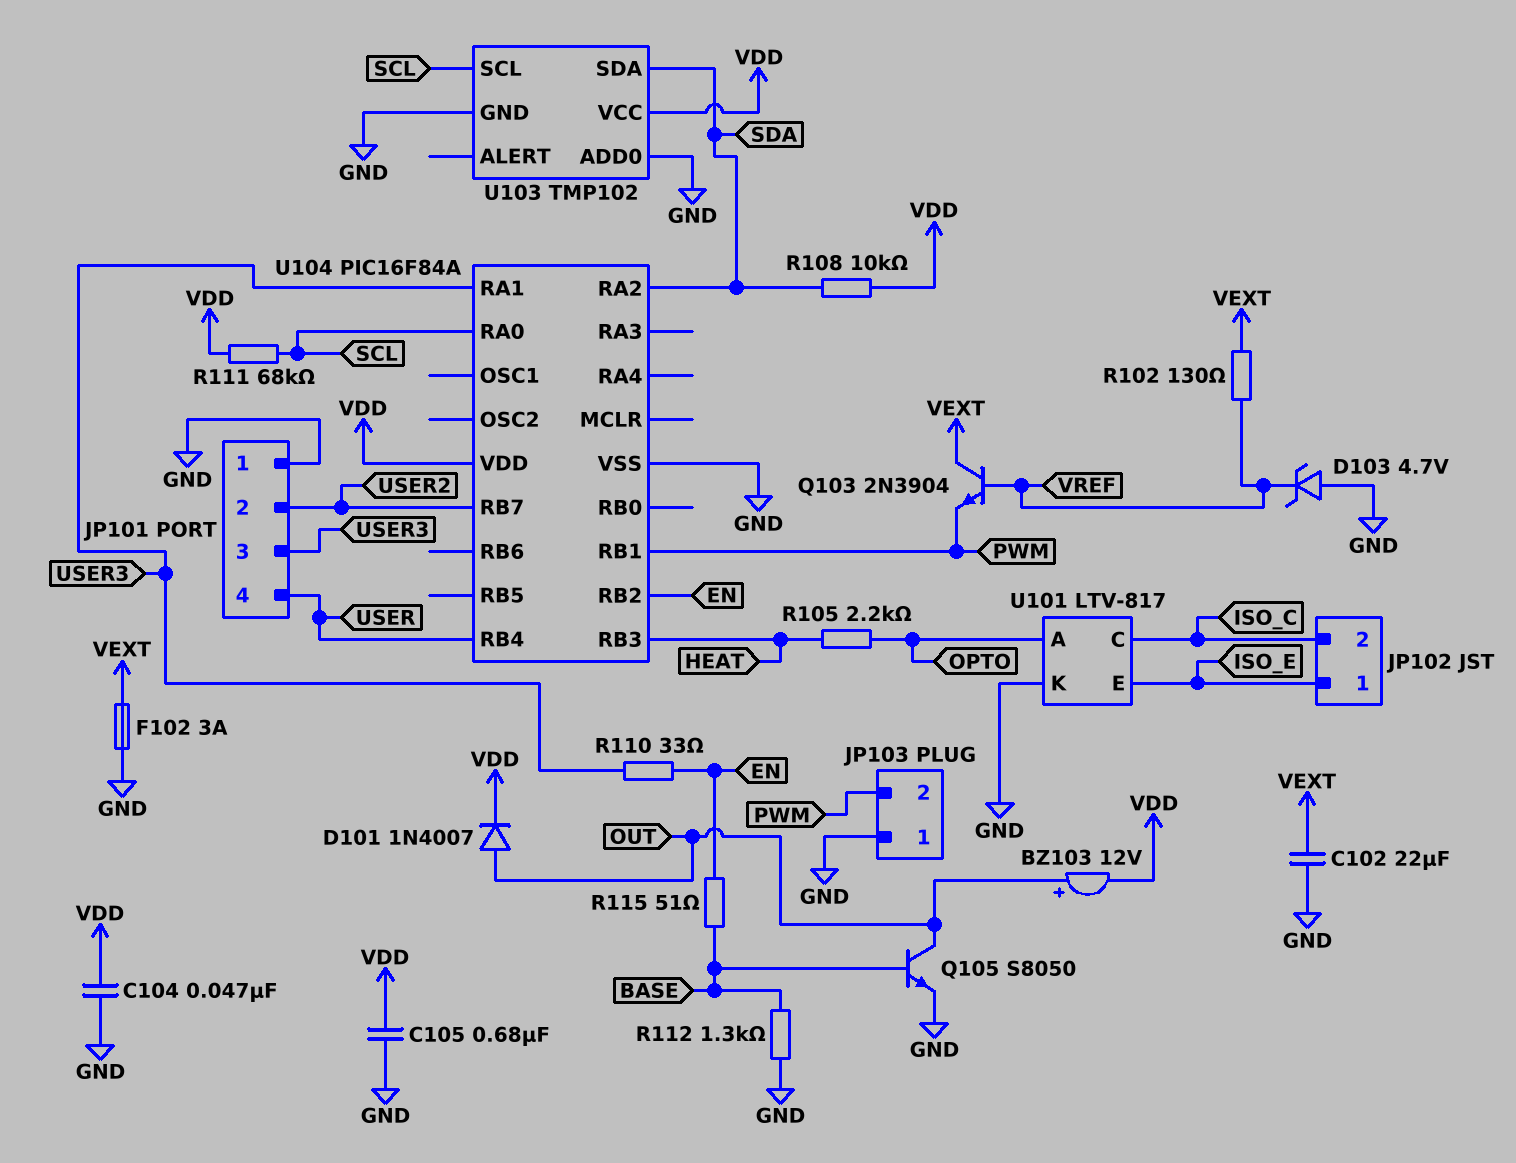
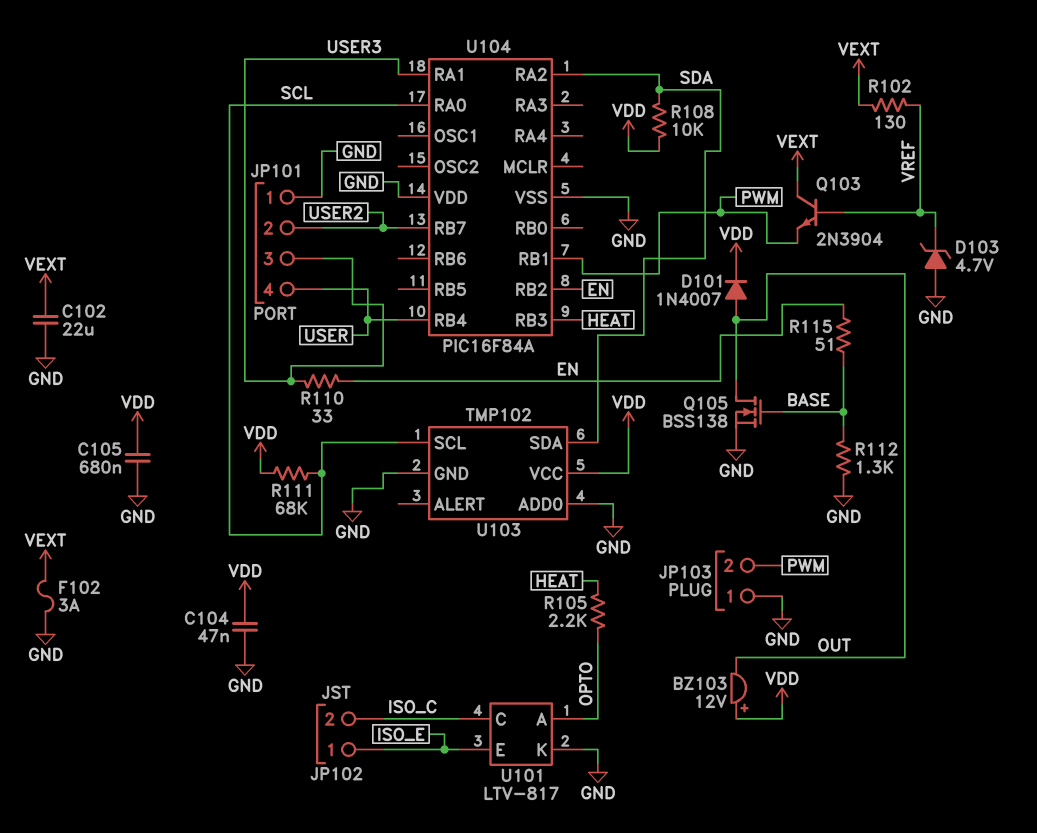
BZ103: buzzer 12V (plus OUT, minus VDD) -> buzzer 12V (plus VDD, minus OUT)
Q105: NPN S8050 (B BASE, C OUT, E GND) -> NMOS BSS138 (G BASE, D OUT, S GND)
U104 pin VDD: VDD -> GND

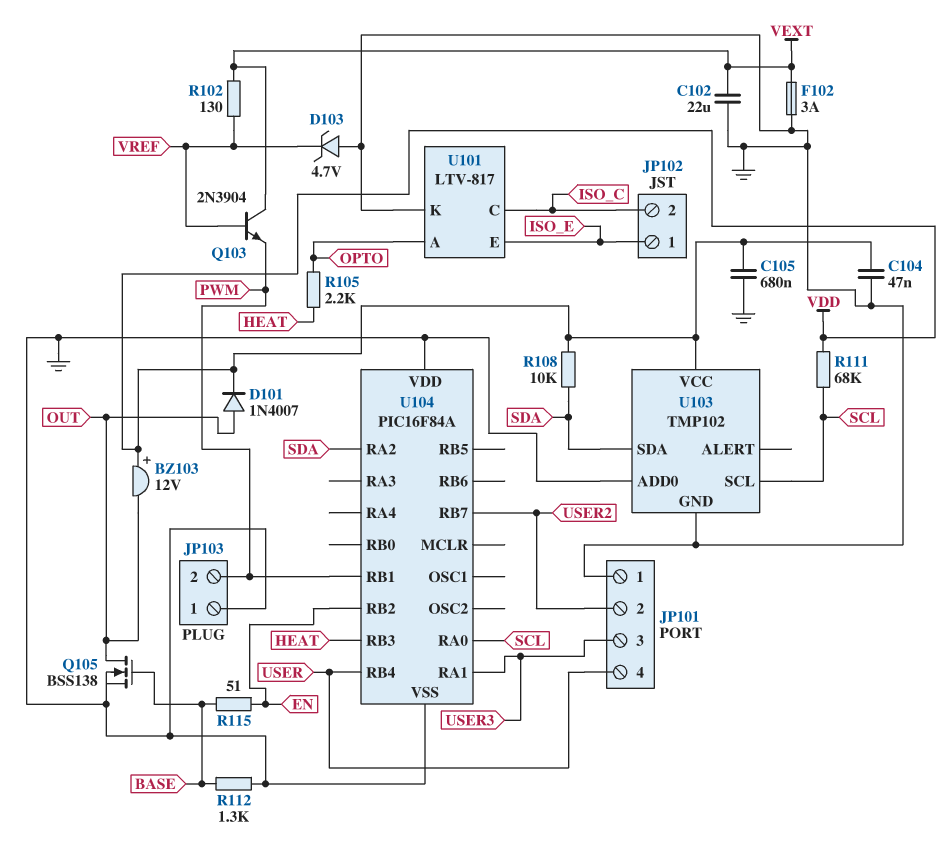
R110: 33 (EN, USER3) -> none

